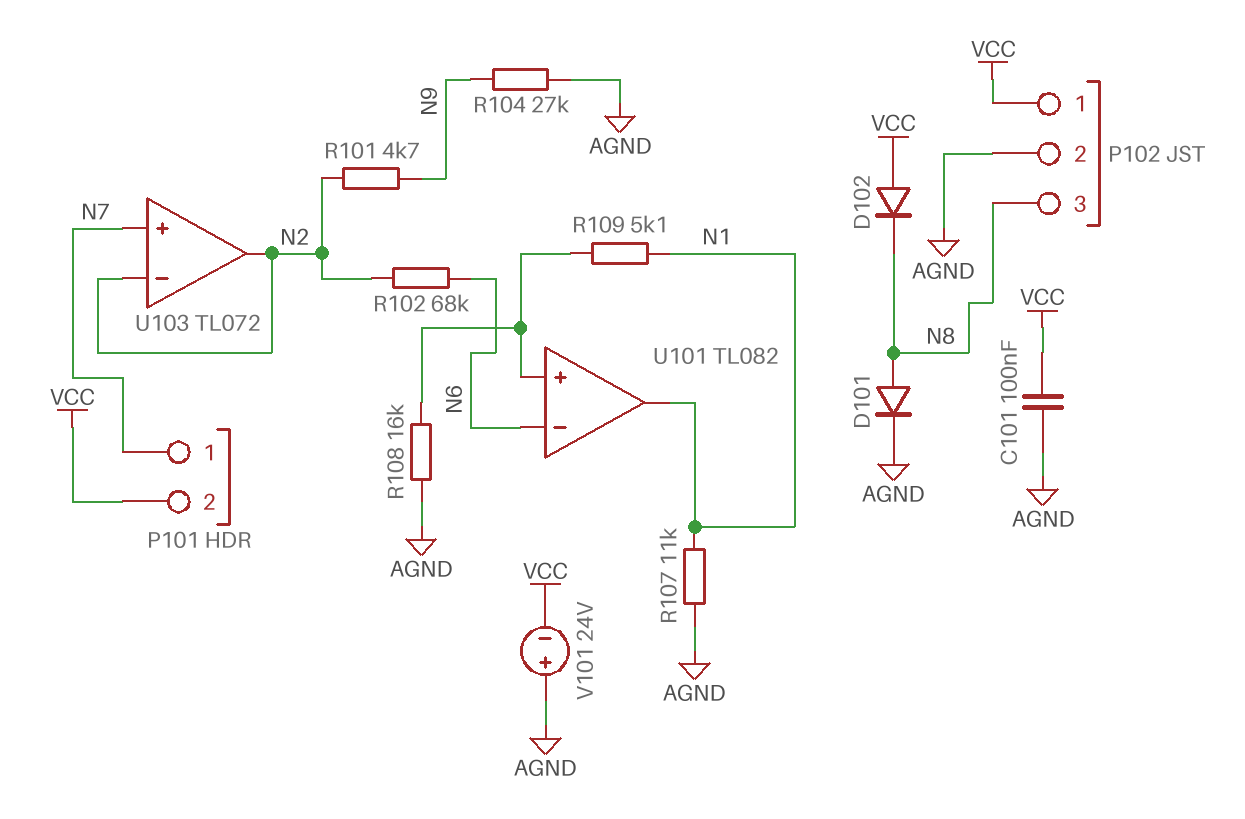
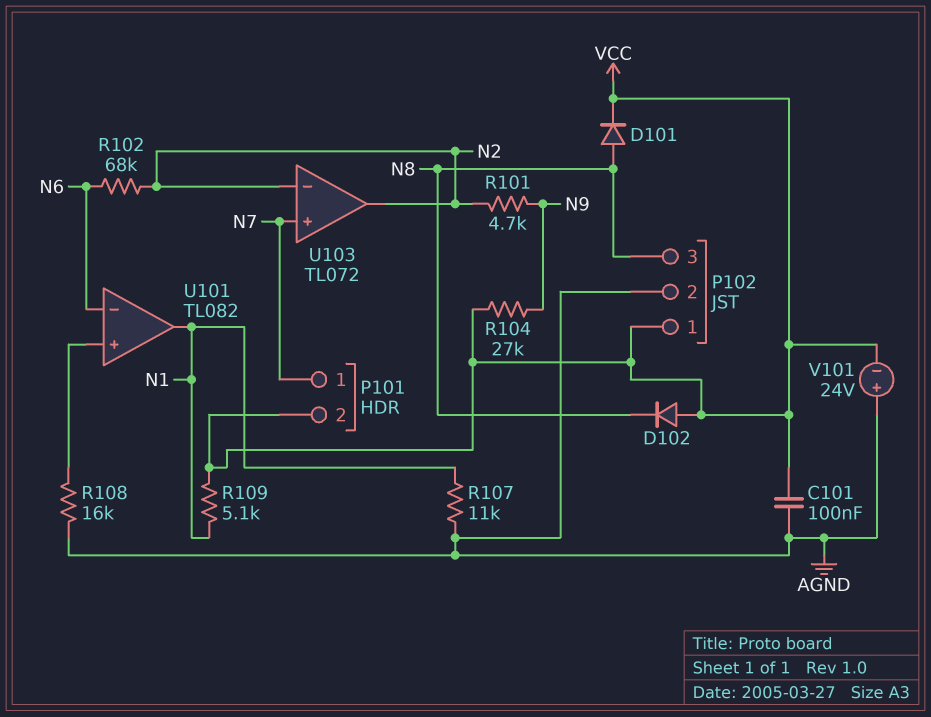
D101: diode (A N8, K AGND) -> diode (A N8, K VCC)
R104: 27k (AGND, N9) -> 27k (N9, VCC)
R109: 5.1k (N1, U101/in+) -> 5.1k (N1, VCC)

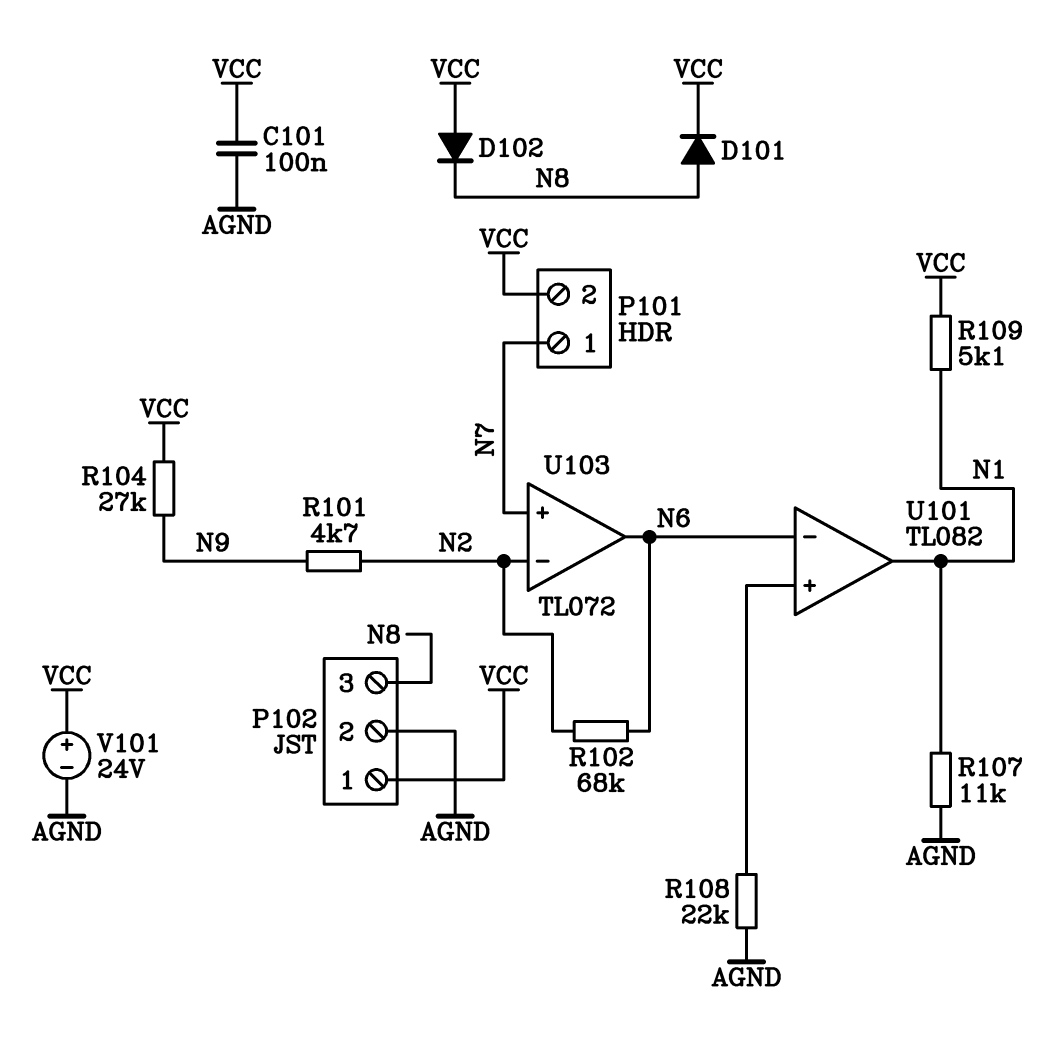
R108: 16k (AGND, U101/in+) -> 22k (AGND, U101/in+)
U103 pin out: N2 -> N6
V101: 24V (plus AGND, minus VCC) -> 24V (plus VCC, minus AGND)

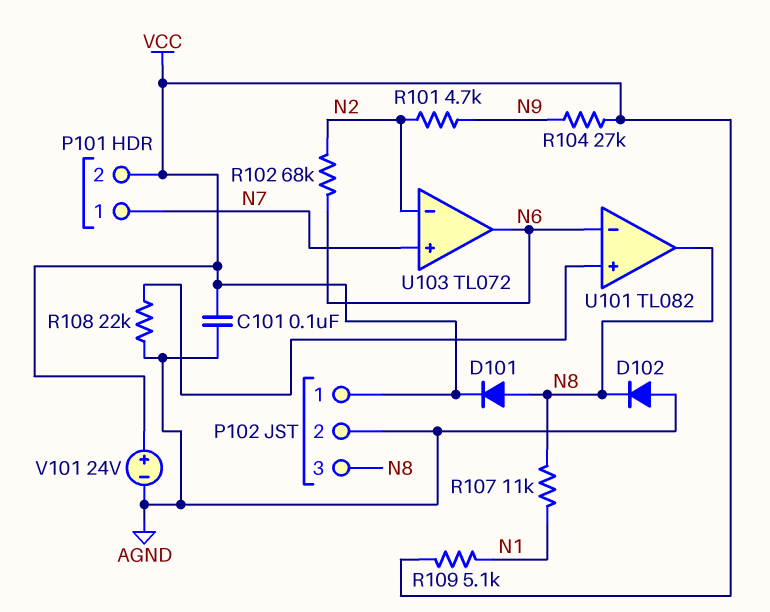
D102: diode (A VCC, K N8) -> diode (A AGND, K N8)
R107: 11k (AGND, N1) -> 11k (N1, N8)
U101 pin out: N1 -> N8

